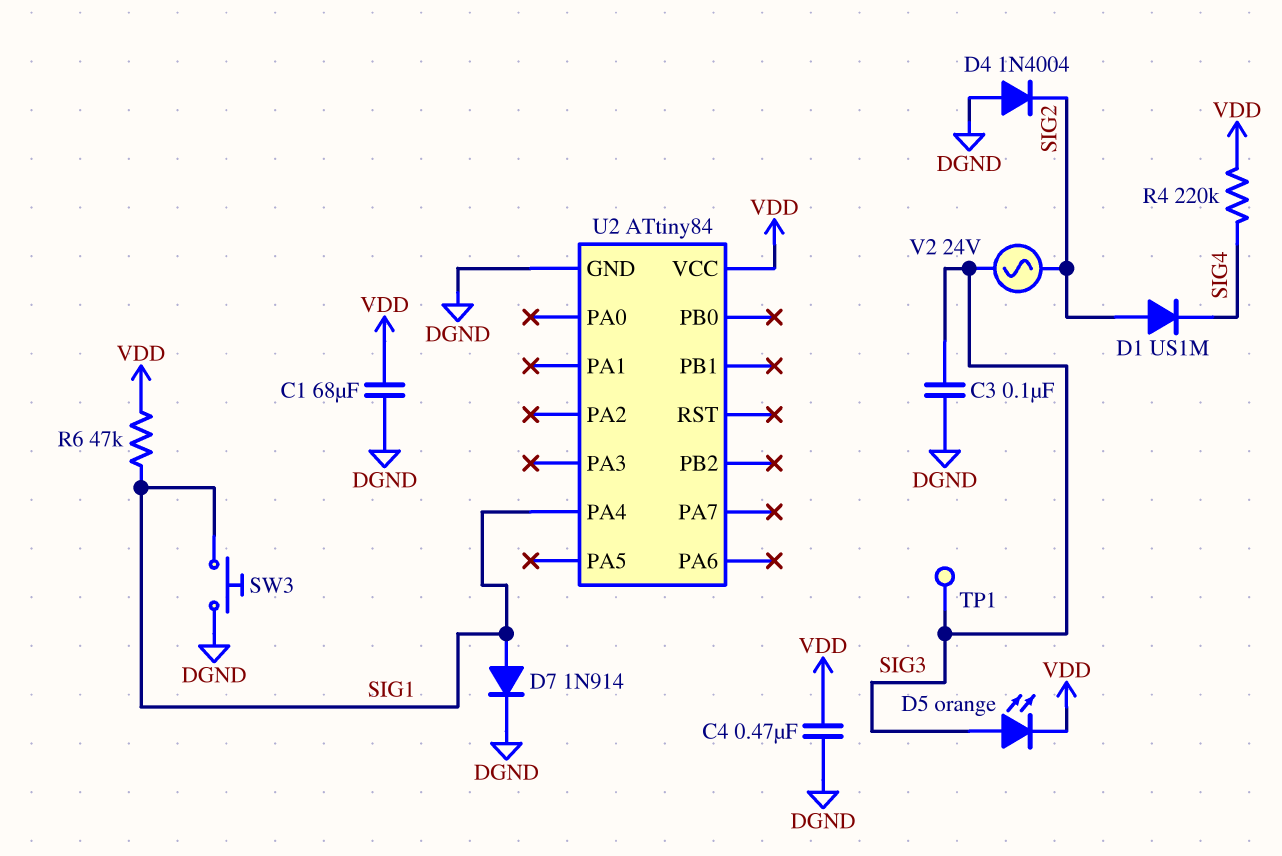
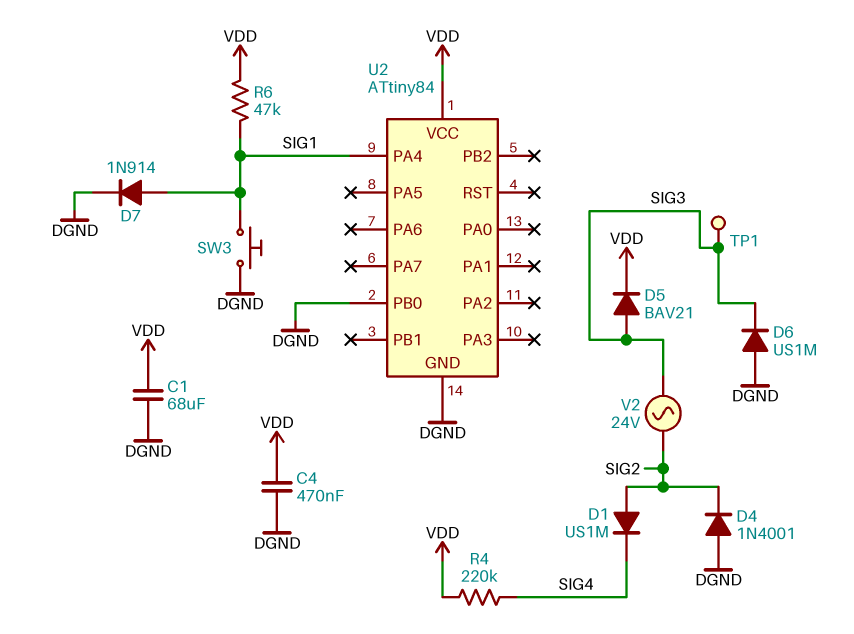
C3: 100nF (DGND, SIG3) -> none
D4: diode 1N4004 (A DGND, K SIG2) -> diode 1N4001 (A DGND, K SIG2)
D5: LED orange (A SIG3, K VDD) -> diode BAV21 (A SIG3, K VDD)
D6: none -> diode US1M (A DGND, K SIG3)
U2 pin PB0: none -> DGND

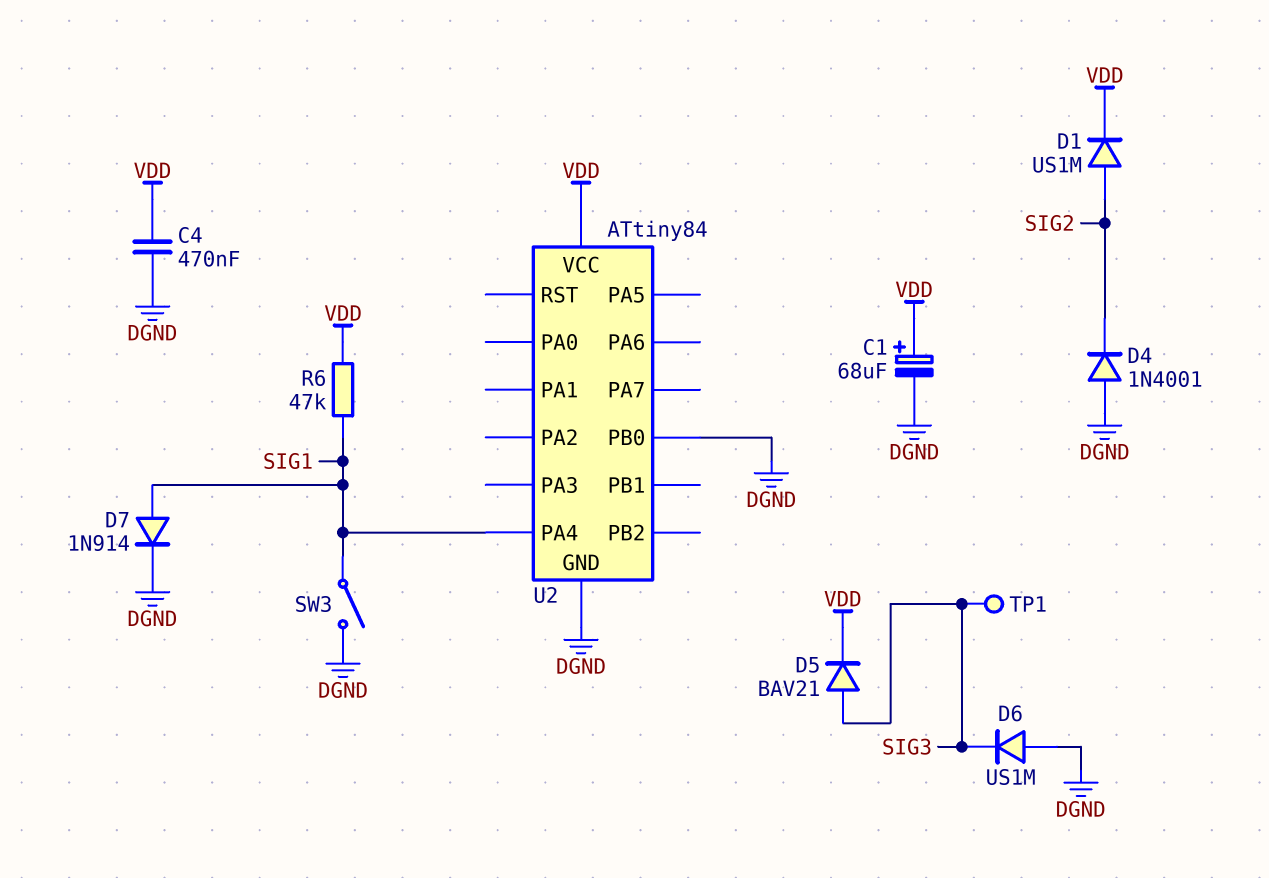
C1: 68uF (DGND, VDD) -> 68uF (plus VDD, minus DGND)
D1: diode US1M (A SIG2, K SIG4) -> diode US1M (A SIG2, K VDD)
R4: 220k (SIG4, VDD) -> none
SW3: button (DGND, SIG1) -> switch (DGND, SIG1)
V2: AC 24V (SIG2, SIG3) -> none

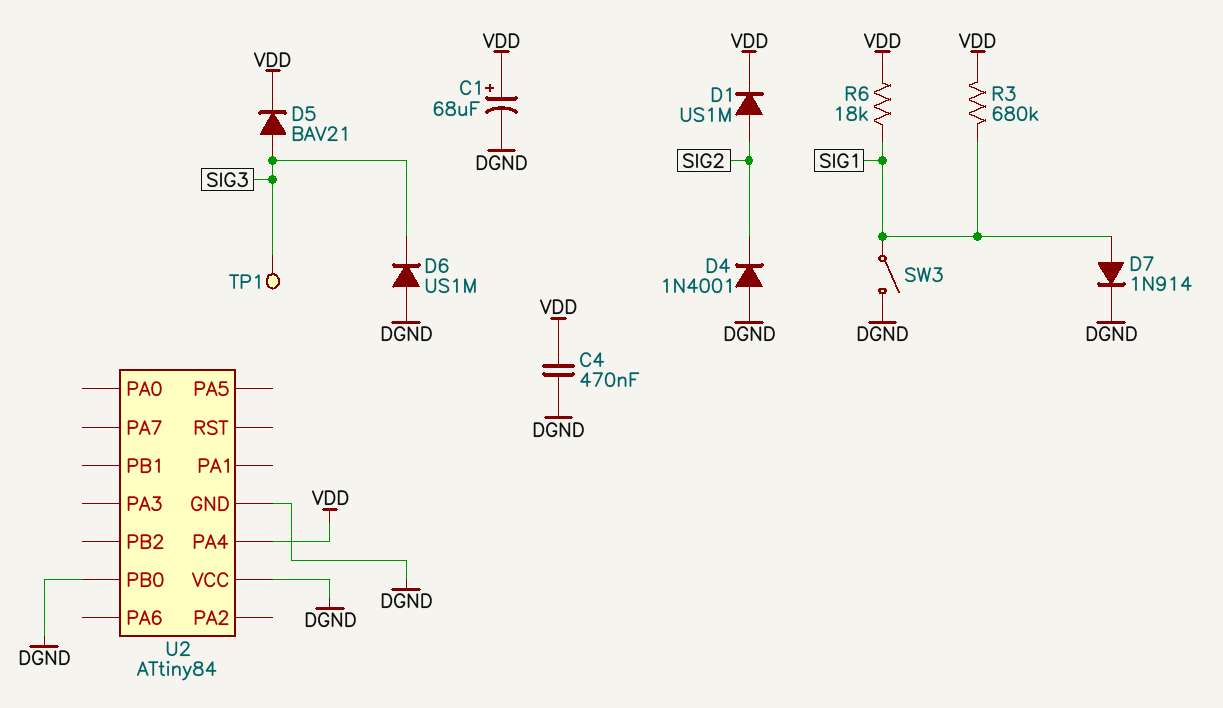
R3: none -> 680k (SIG1, VDD)
R6: 47k (SIG1, VDD) -> 18k (SIG1, VDD)
U2 pin PA4: SIG1 -> VDD
U2 pin VCC: VDD -> DGND

